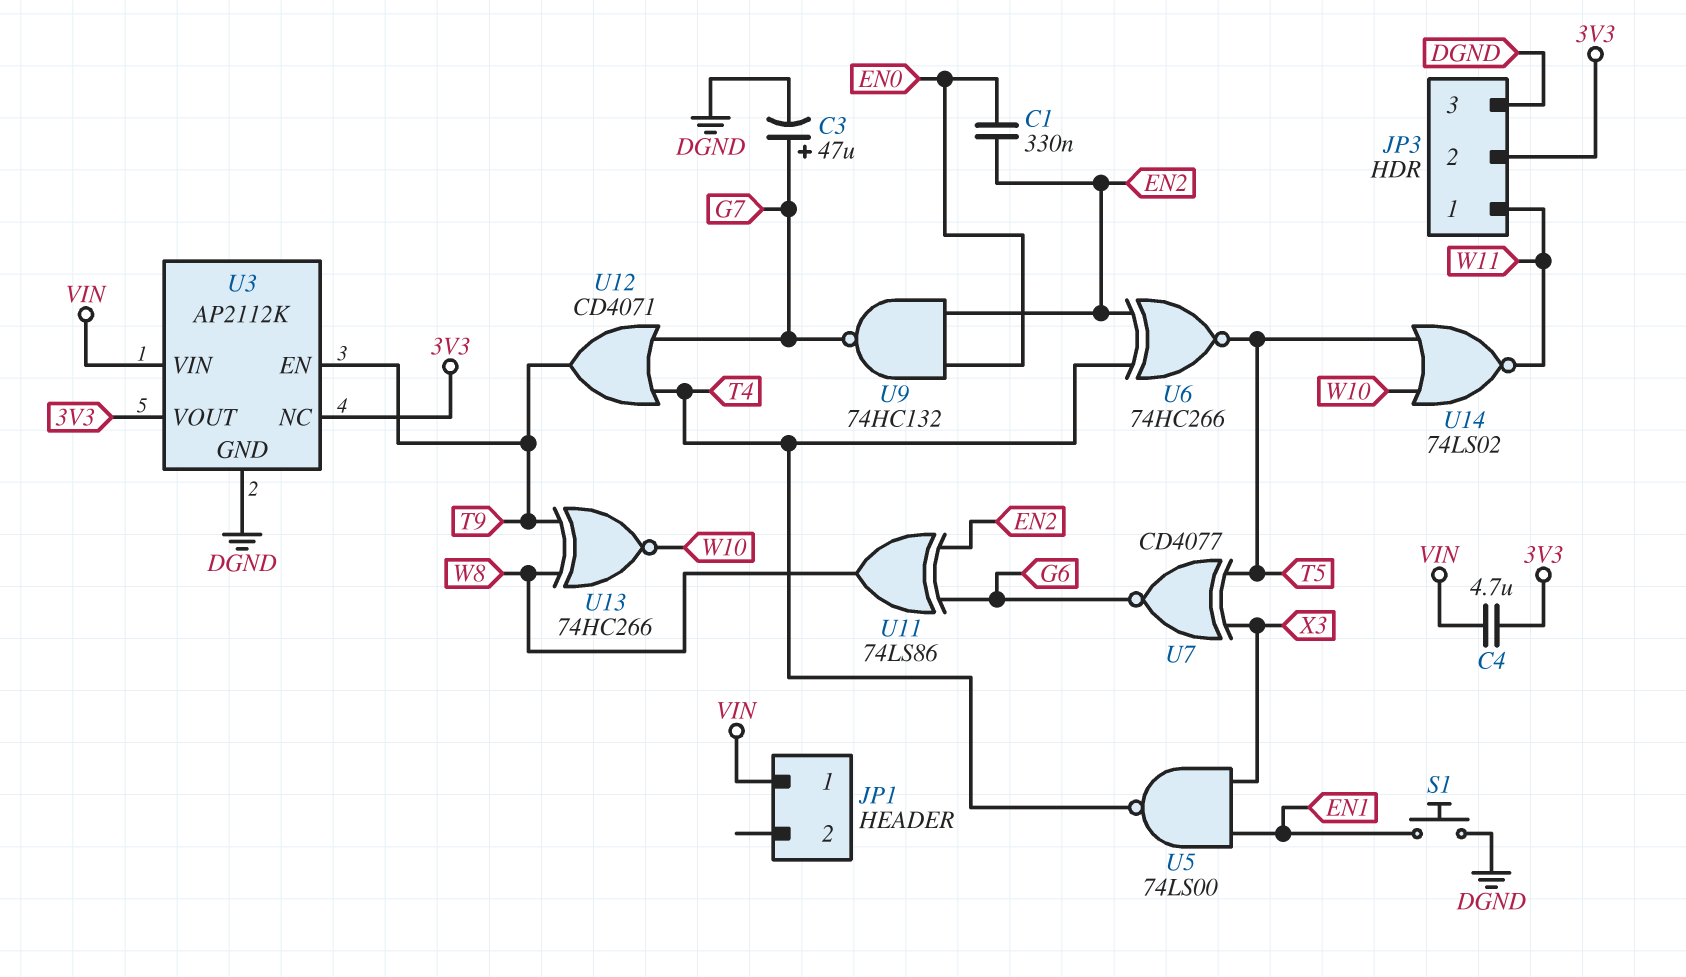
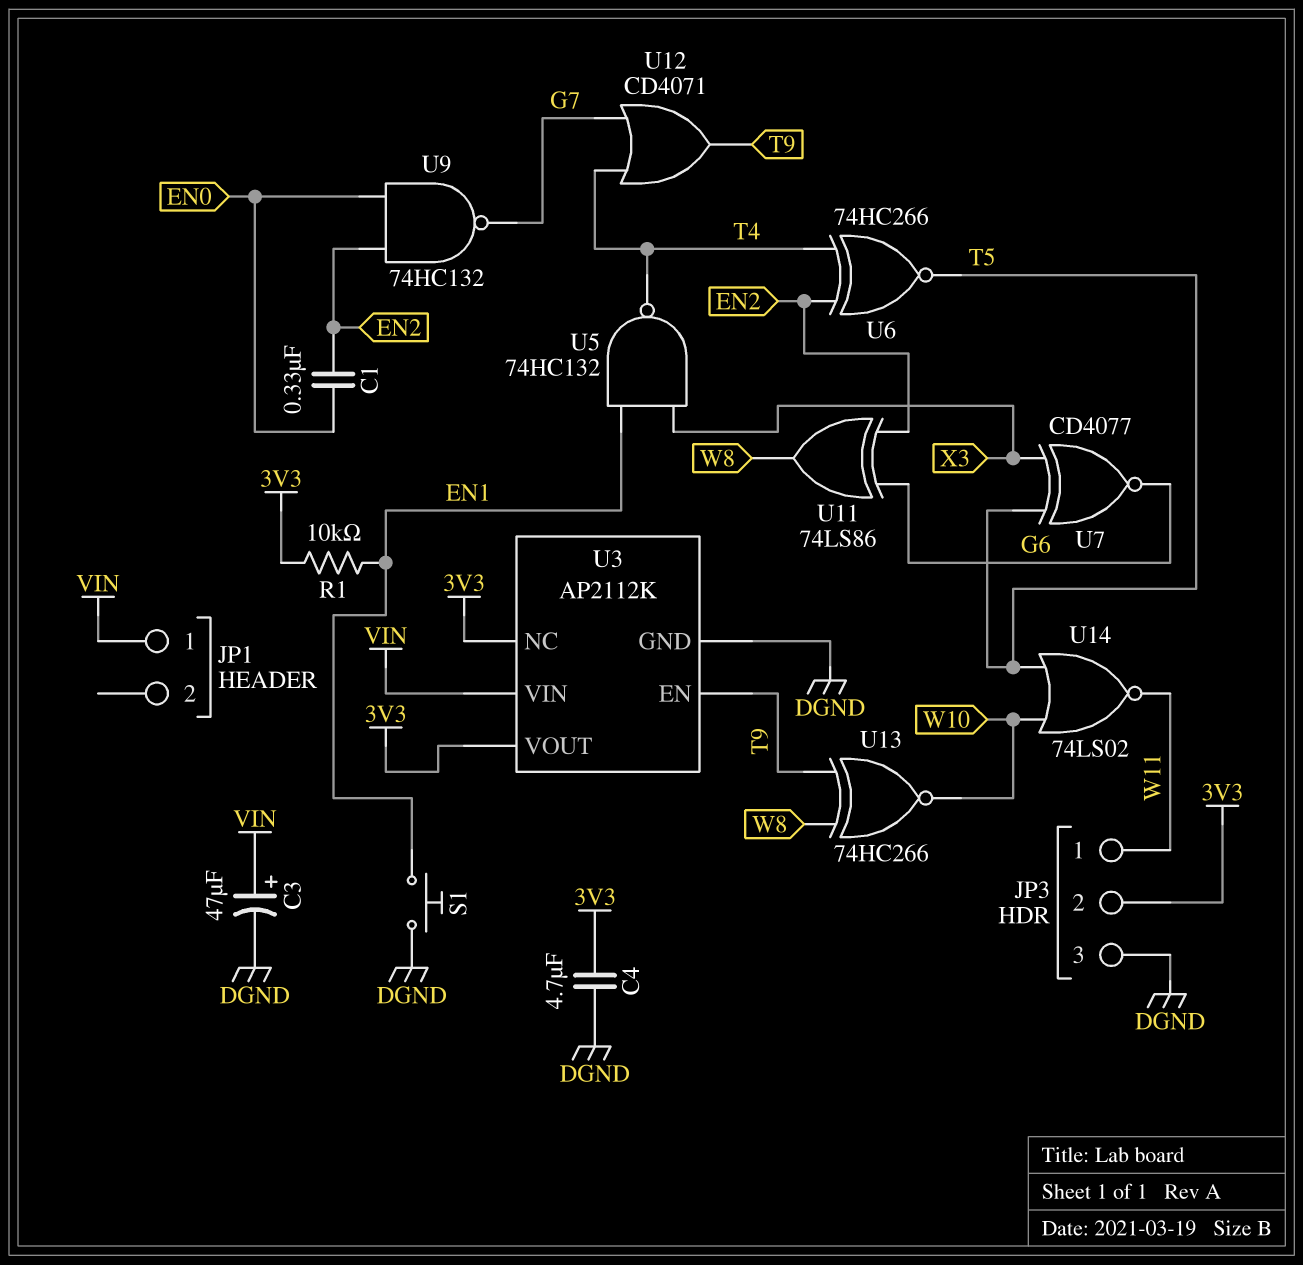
C3: 47uF (plus G7, minus DGND) -> 47uF (plus VIN, minus DGND)
C4: 4.7uF (3V3, VIN) -> 4.7uF (3V3, DGND)
R1: none -> 10k (3V3, EN1)
U5: NAND 74LS00 (in EN1, in X3, out T4) -> NAND 74HC132 (in EN1, in X3, out T4)

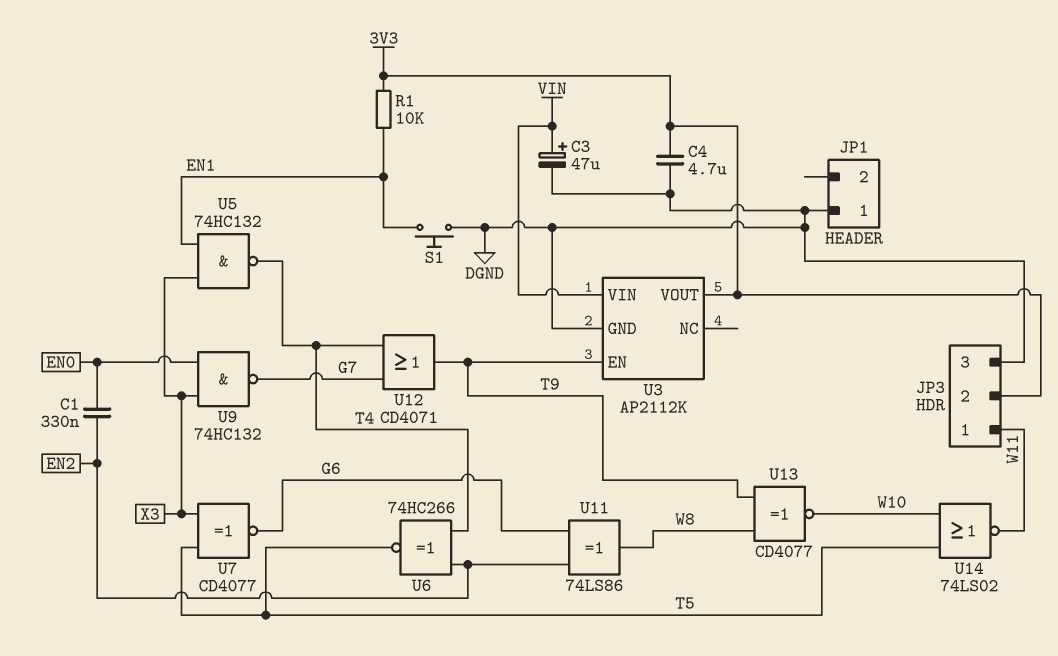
JP1 pin 1: VIN -> DGND
U3 pin NC: 3V3 -> none
U9: NAND 74HC132 (in EN0, in EN2, out G7) -> NAND 74HC132 (in EN0, in X3, out G7)
U13: XNOR 74HC266 (in T9, in W8, out W10) -> XNOR CD4077 (in T9, in W8, out W10)

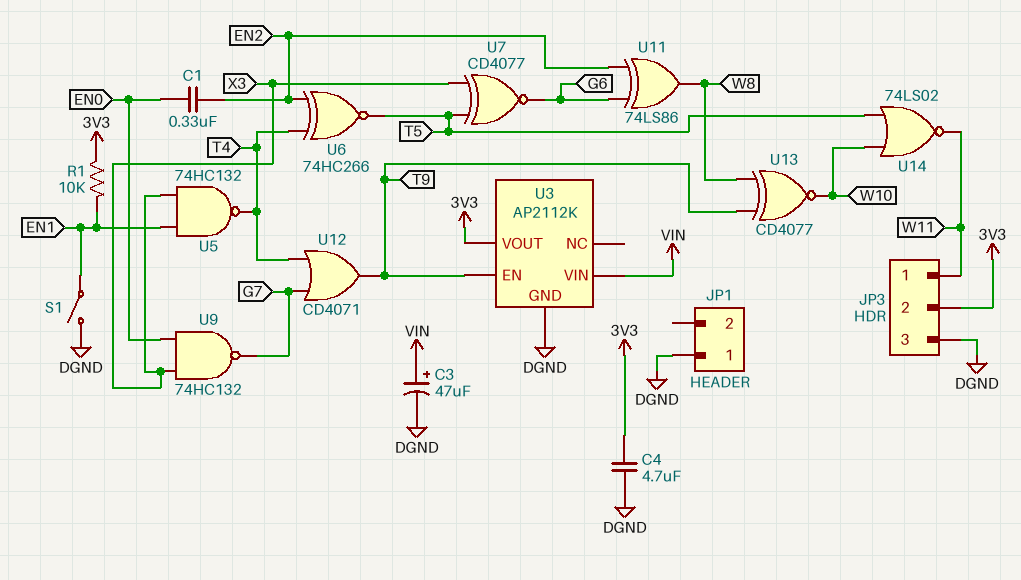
S1: button (DGND, EN1) -> switch (DGND, EN1)

